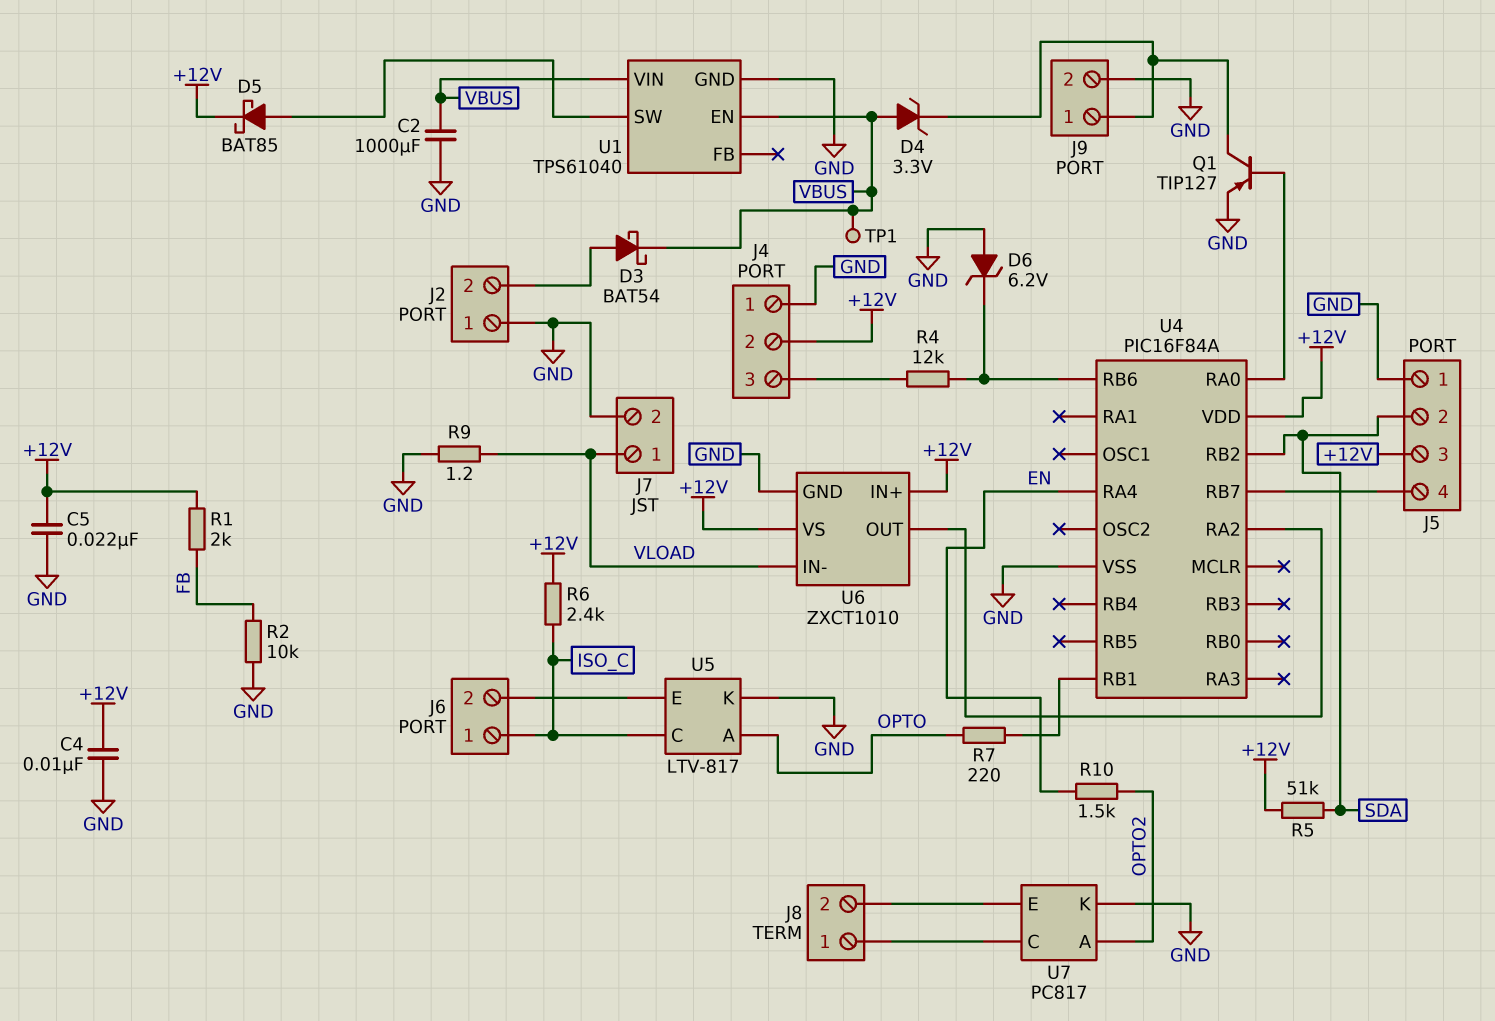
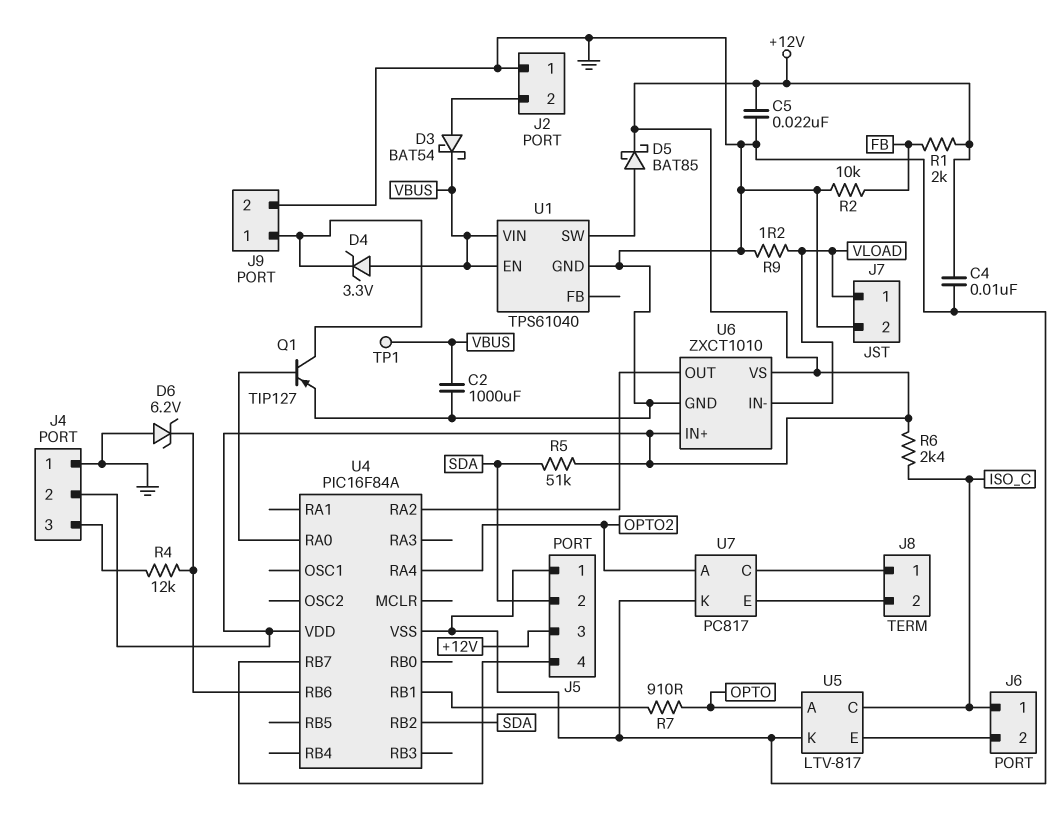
R7: 220 (OPTO, U4/RB1) -> 910 (OPTO, U4/RB1)
R10: 1.5k (EN, OPTO2) -> none
U4 pin RA4: EN -> OPTO2

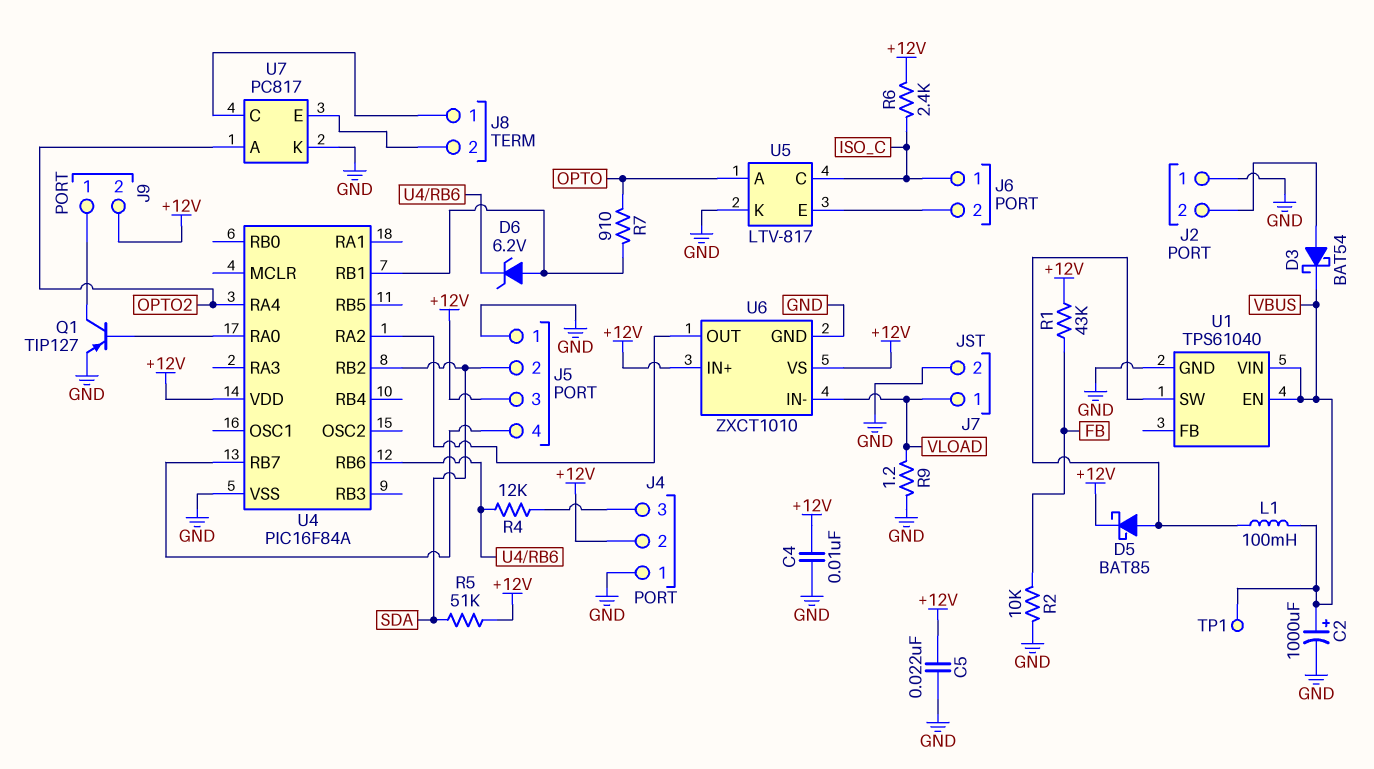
C2: 1000uF (GND, VBUS) -> 1000uF (plus VBUS, minus GND)
D4: zener 3.3V (A VBUS, K J9/1) -> none
D6: zener 6.2V (A GND, K U4/RB6) -> zener 6.2V (A U4/RB1, K U4/RB6)
J9 pin 2: GND -> +12V
L1: none -> 100mH (U1/SW, VBUS)
R1: 2k (+12V, FB) -> 43k (+12V, FB)

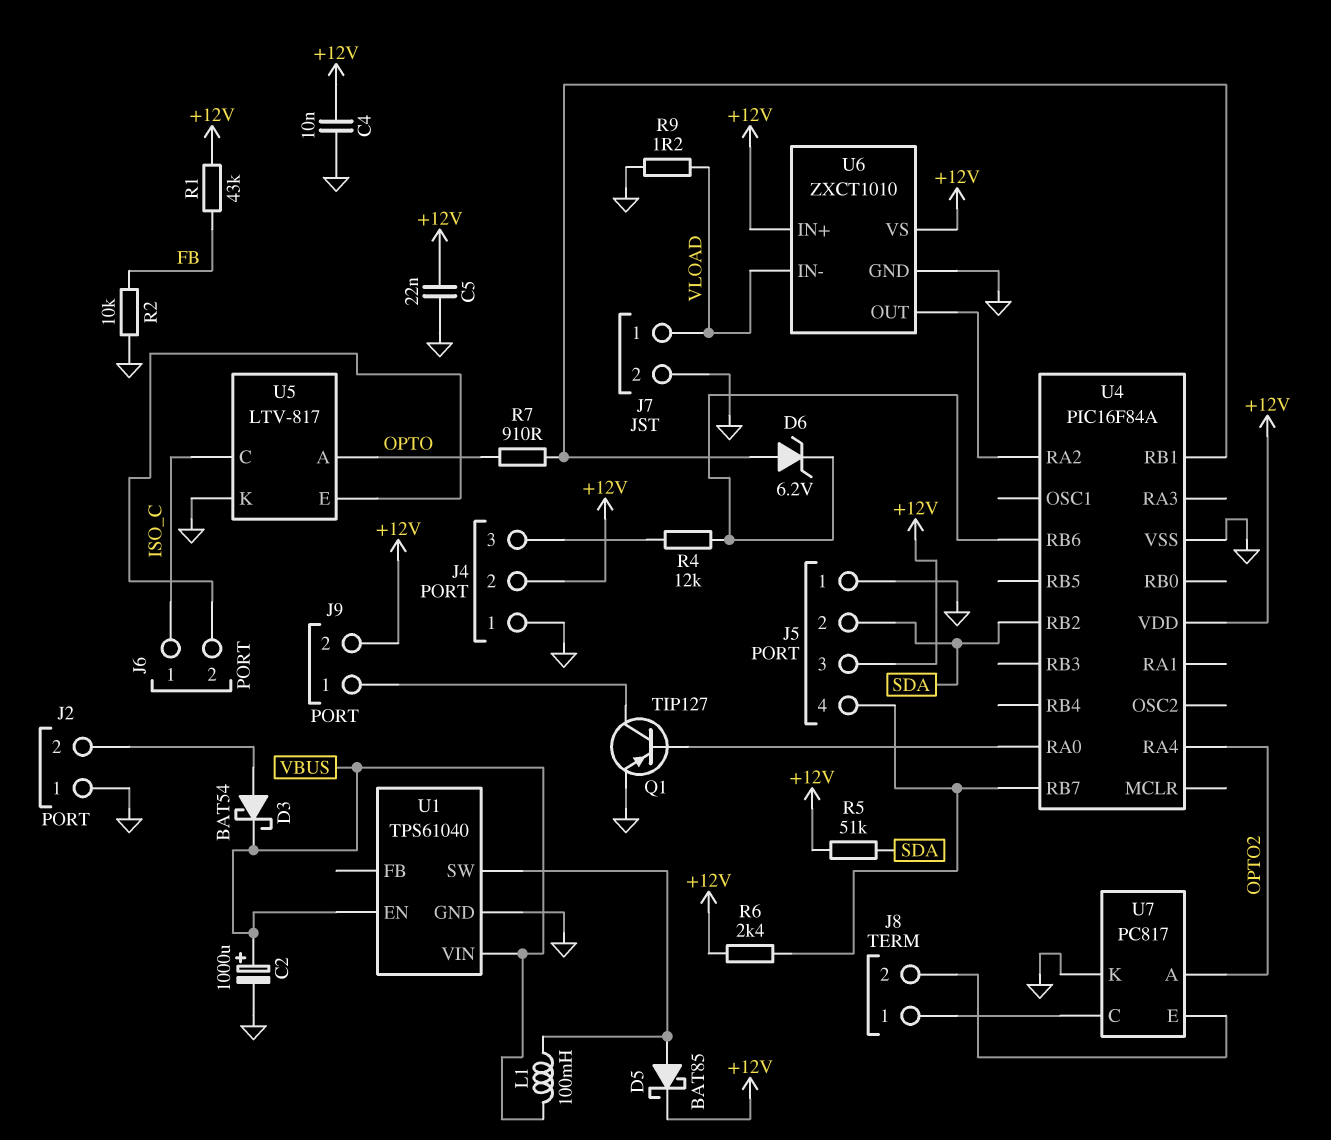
R6: 2.4k (+12V, ISO_C) -> 2.4k (+12V, J5/4)
TP1: test point (VBUS) -> none

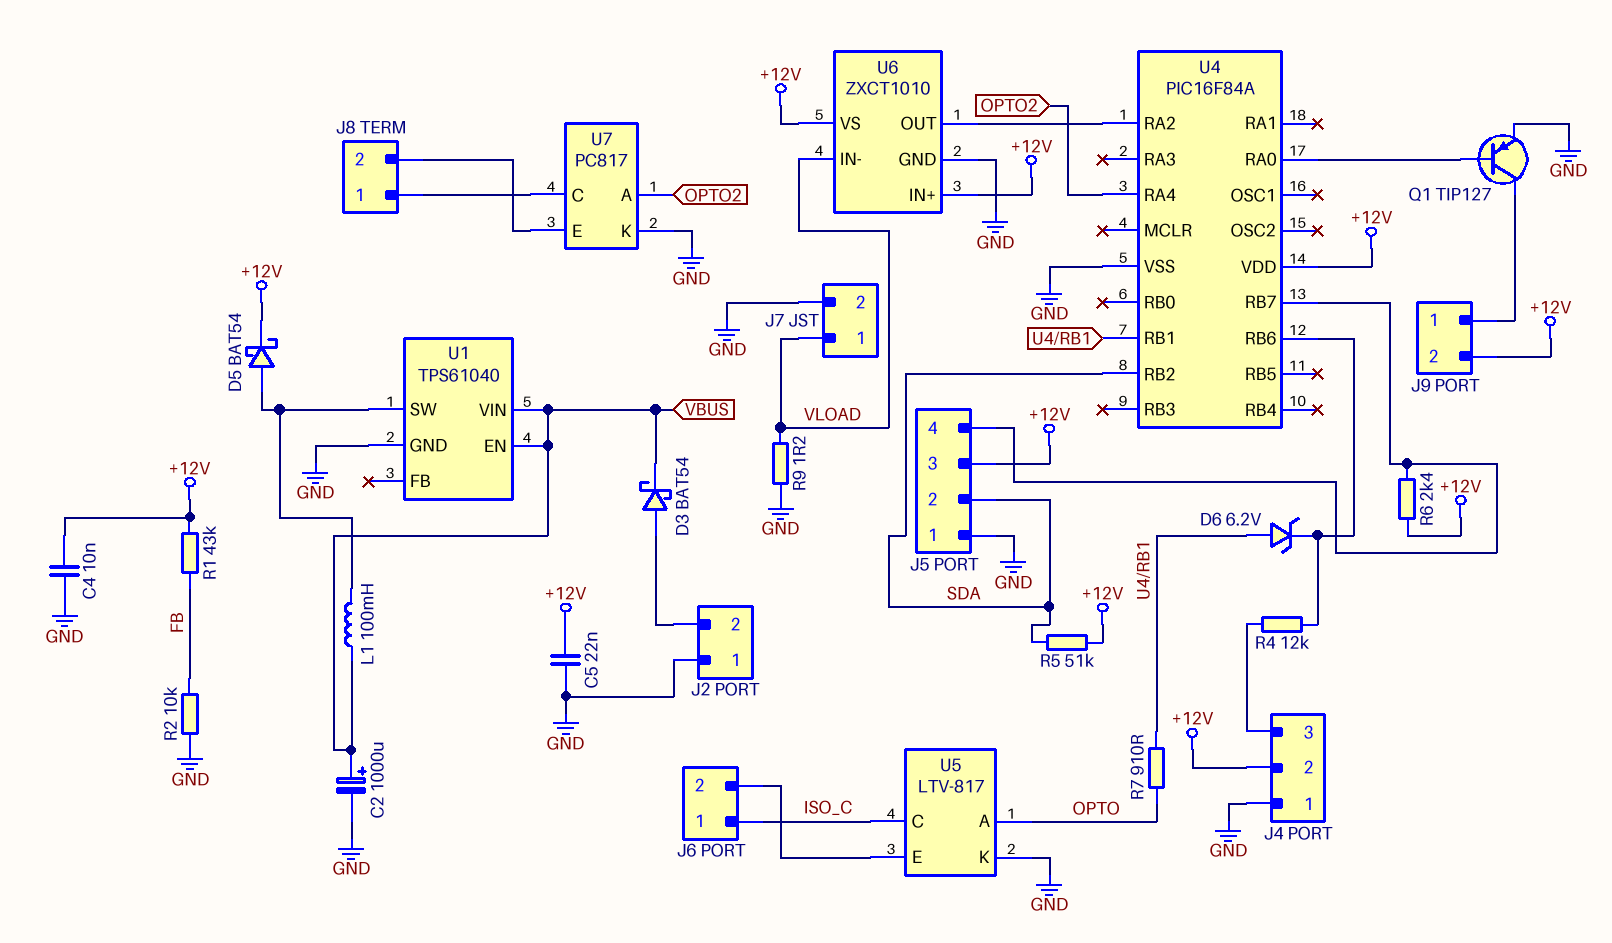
D5: schottky BAT85 (A U1/SW, K +12V) -> schottky BAT54 (A U1/SW, K +12V)

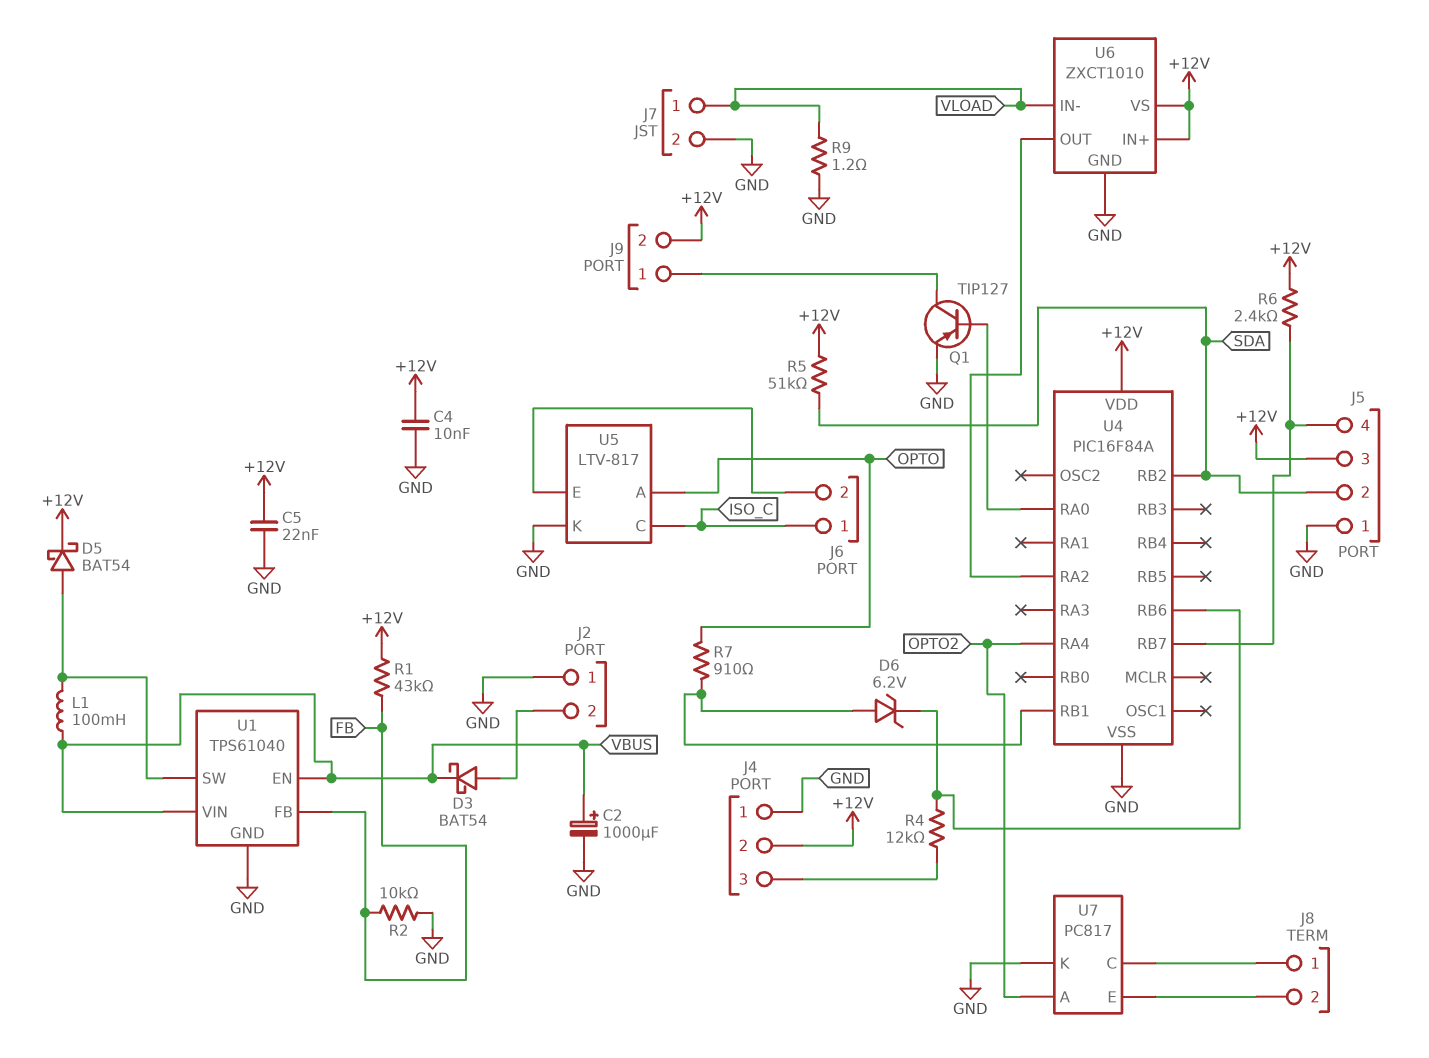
U1 pin FB: none -> FB

